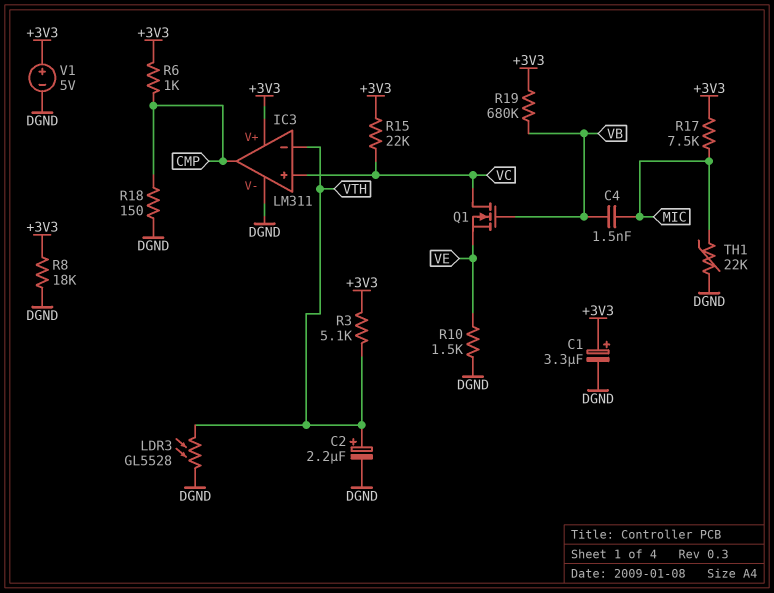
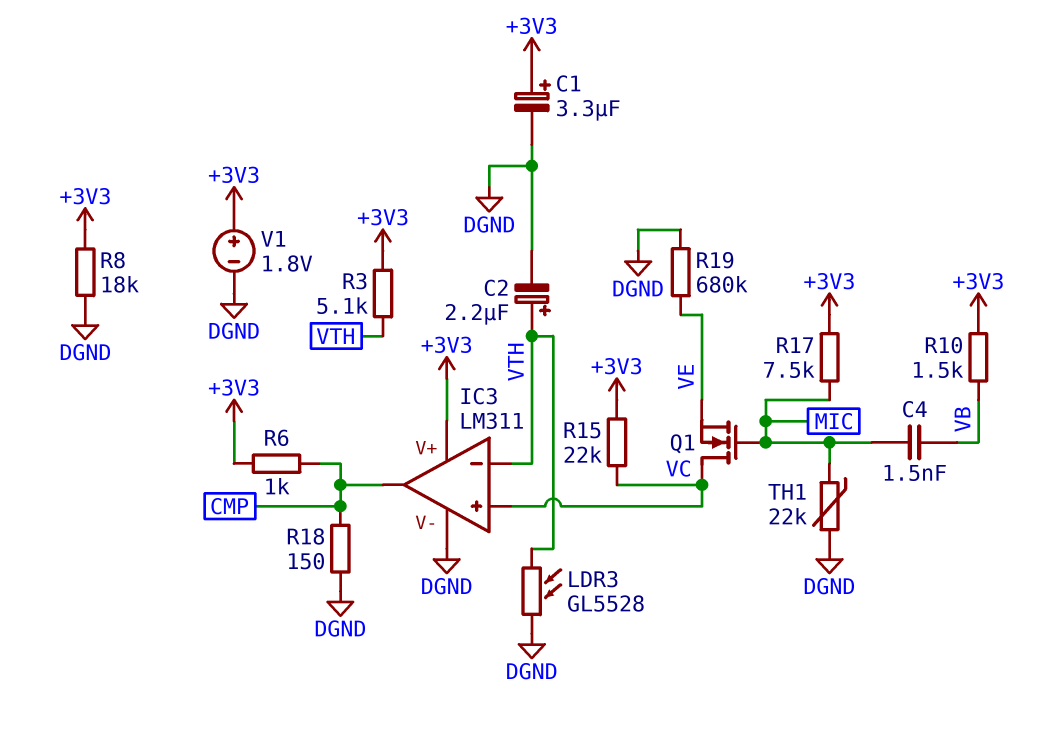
Q1: NMOS (G VB, D VC, S VE) -> NMOS (G MIC, D VC, S VE)
R10: 1.5k (DGND, VE) -> 1.5k (+3V3, VB)
R19: 680k (+3V3, VB) -> 680k (DGND, VE)
V1: 5V (plus +3V3, minus DGND) -> 1.8V (plus +3V3, minus DGND)

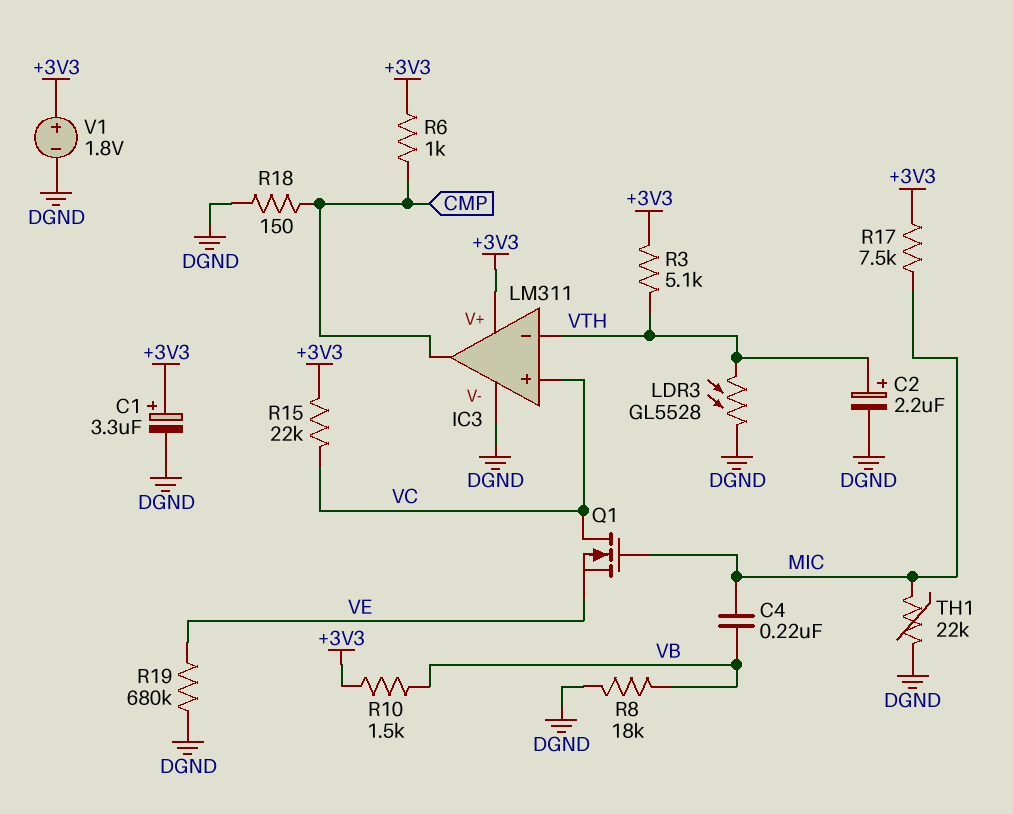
C4: 1.5nF (MIC, VB) -> 220nF (MIC, VB)
R8: 18k (+3V3, DGND) -> 18k (DGND, VB)

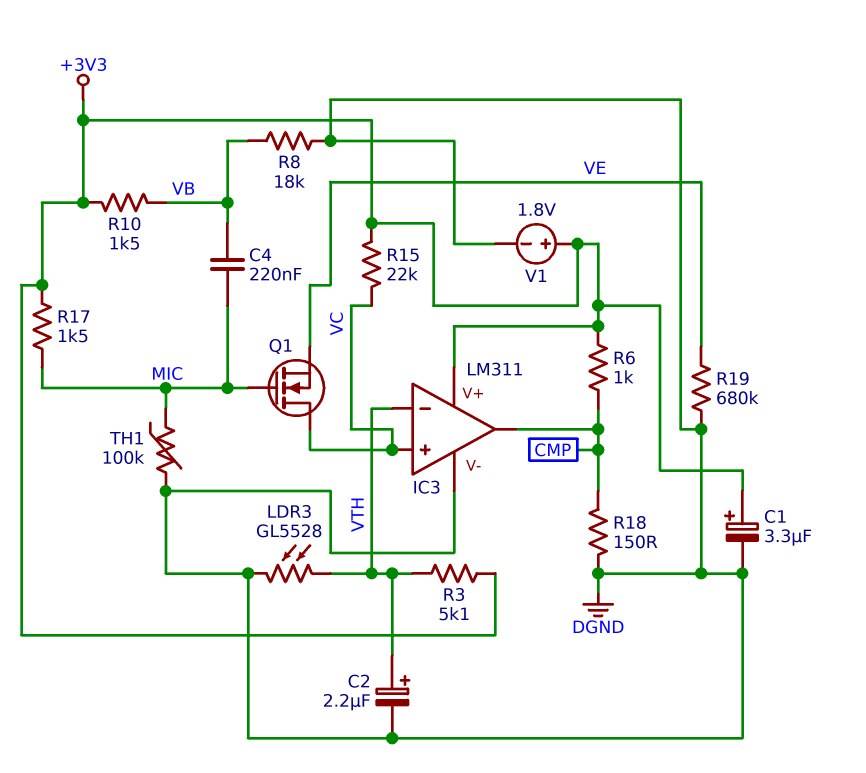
R17: 7.5k (+3V3, MIC) -> 1.5k (+3V3, MIC)
TH1: 22k (DGND, MIC) -> 100k (DGND, MIC)

